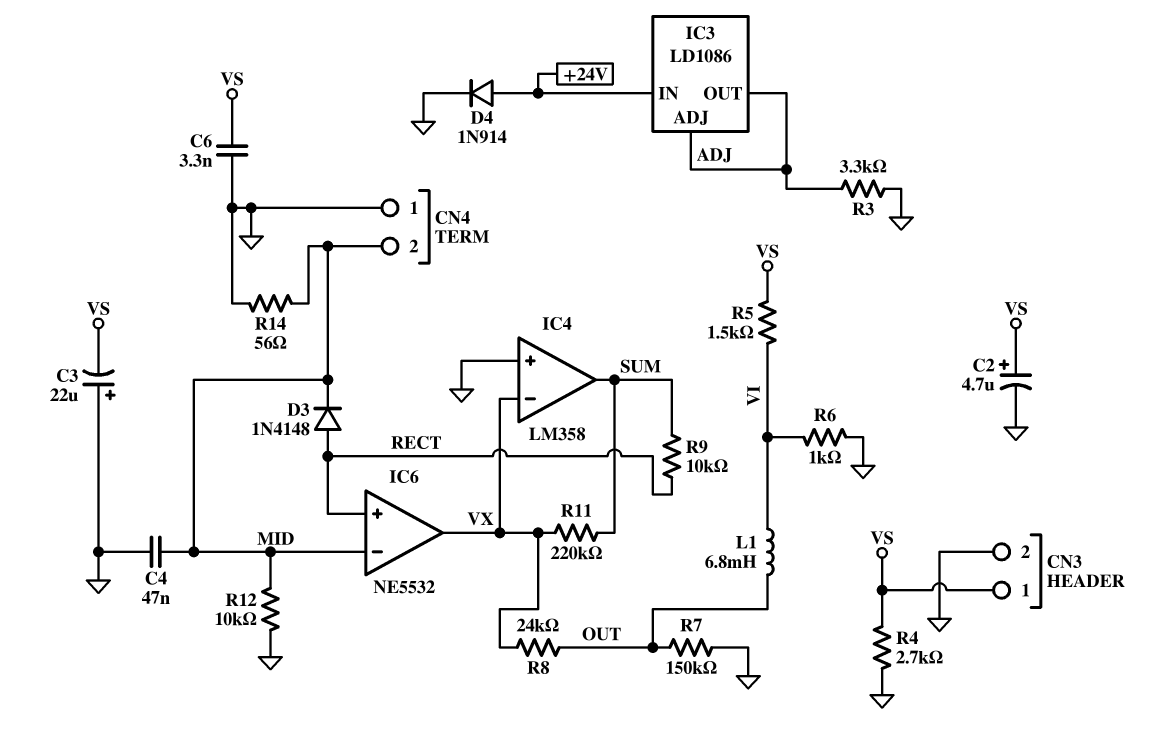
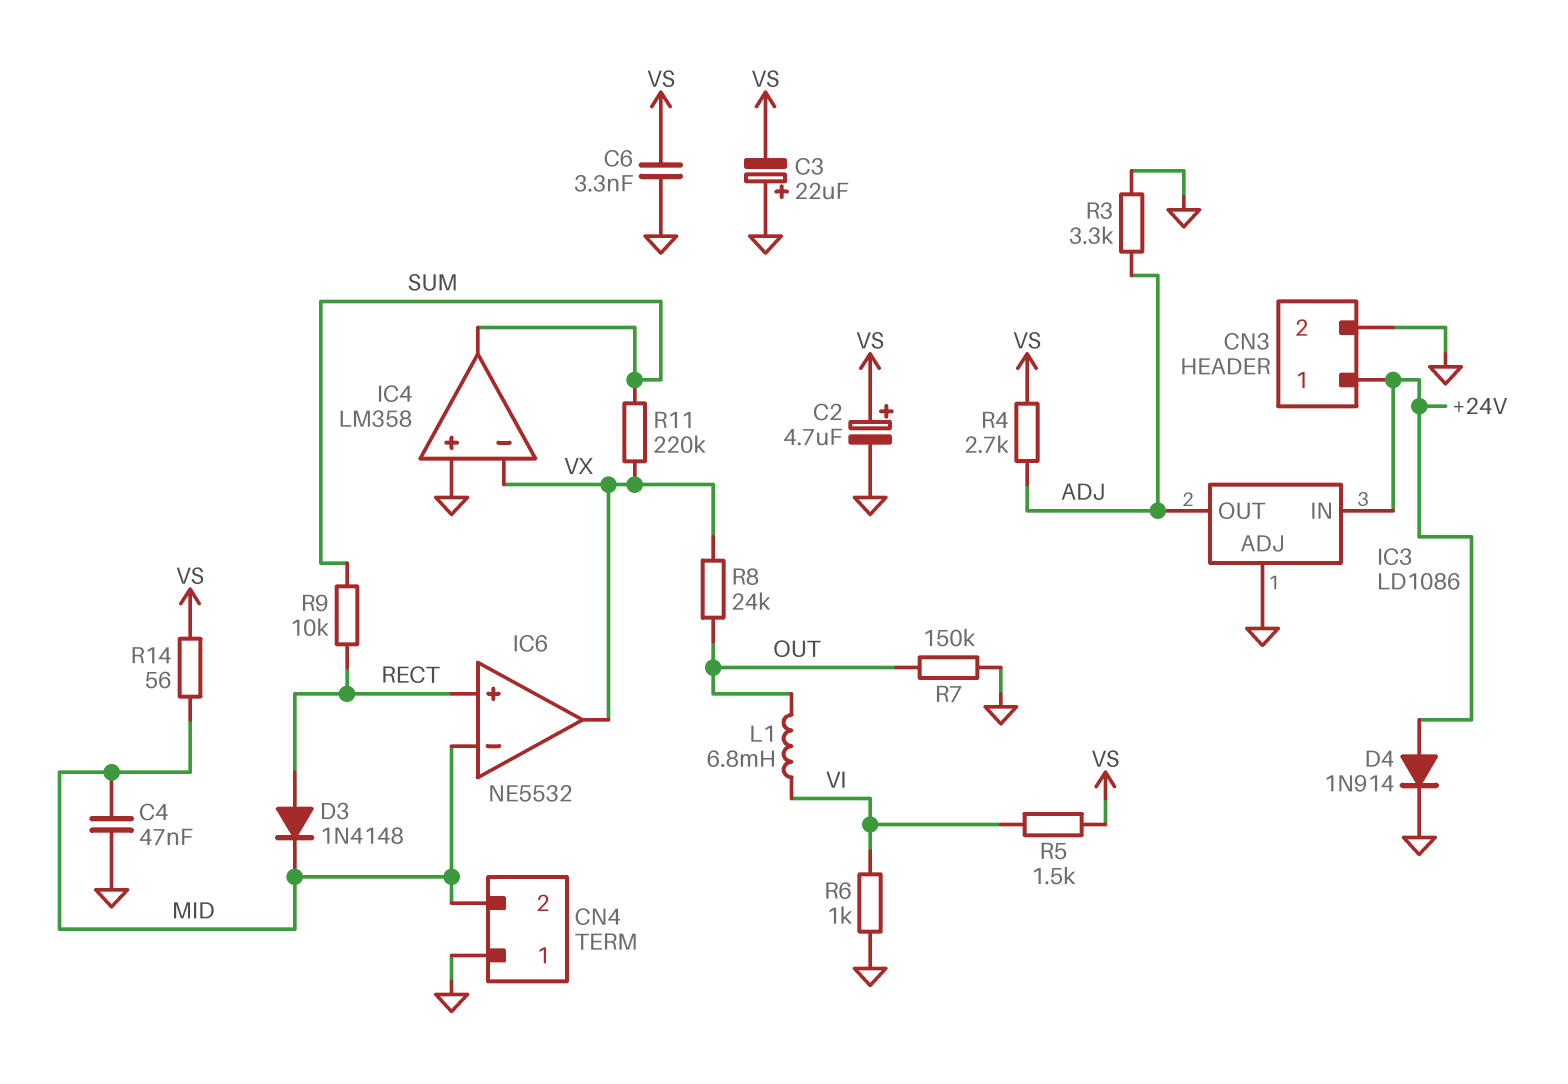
CN3 pin 1: VS -> +24V
IC3 pin ADJ: ADJ -> GND
R4: 2.7k (GND, VS) -> 2.7k (ADJ, VS)
R12: 10k (GND, MID) -> none
R14: 56 (GND, MID) -> 56 (MID, VS)

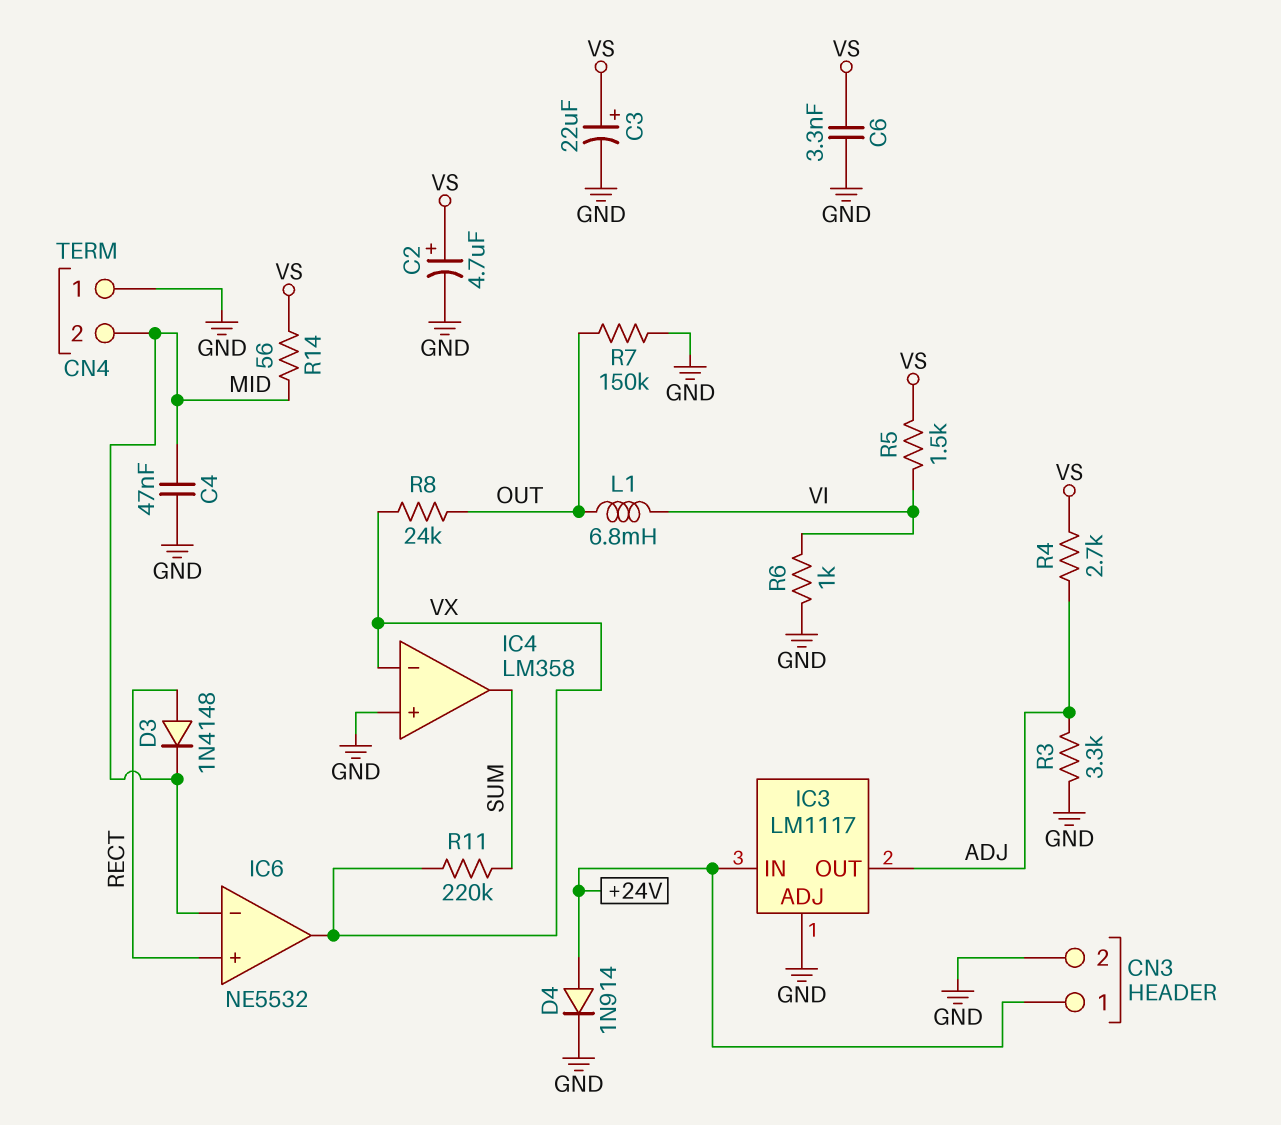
C3: 22uF (plus GND, minus VS) -> 22uF (plus VS, minus GND)
IC3: LD1086 -> LM1117
R9: 10k (RECT, SUM) -> none

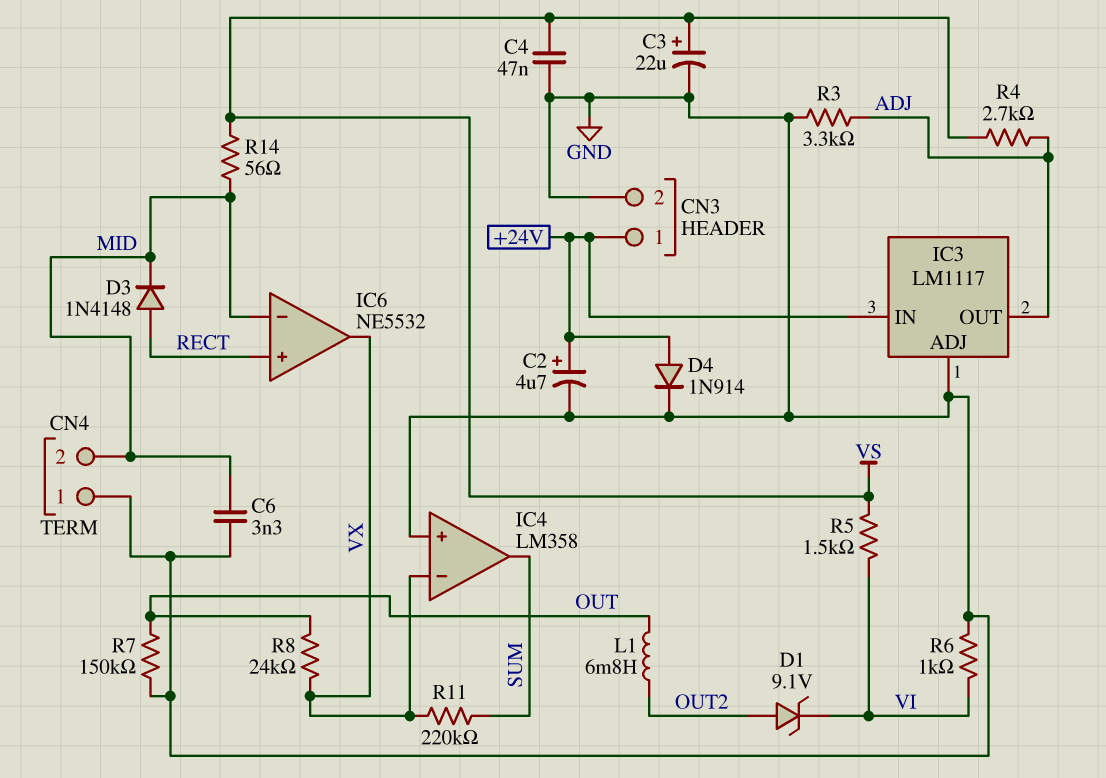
C2: 4.7uF (plus VS, minus GND) -> 4.7uF (plus +24V, minus GND)
C4: 47nF (GND, MID) -> 47nF (GND, VS)
C6: 3.3nF (GND, VS) -> 3.3nF (GND, MID)
D1: none -> zener 9.1V (A OUT2, K VI)
L1: 6.8mH (OUT, VI) -> 6.8mH (OUT, OUT2)

